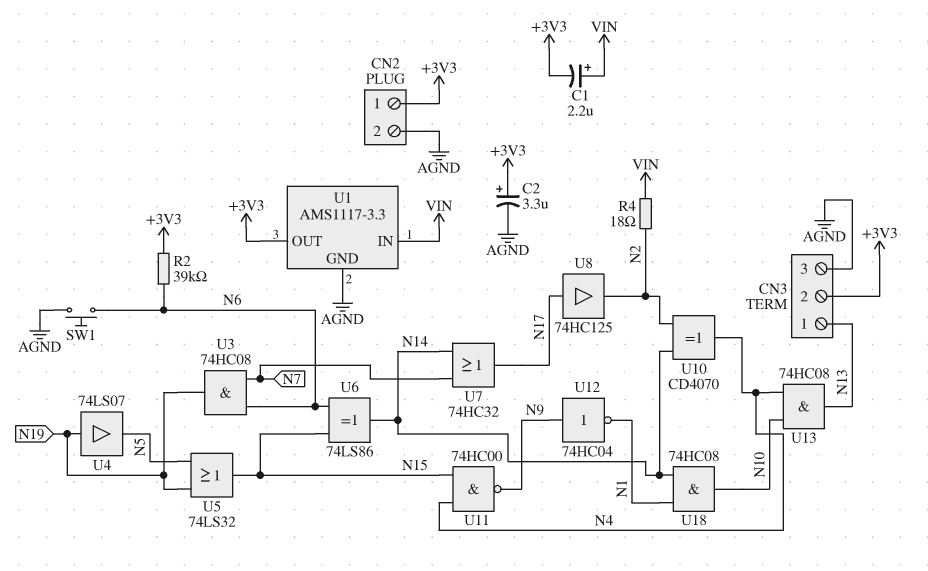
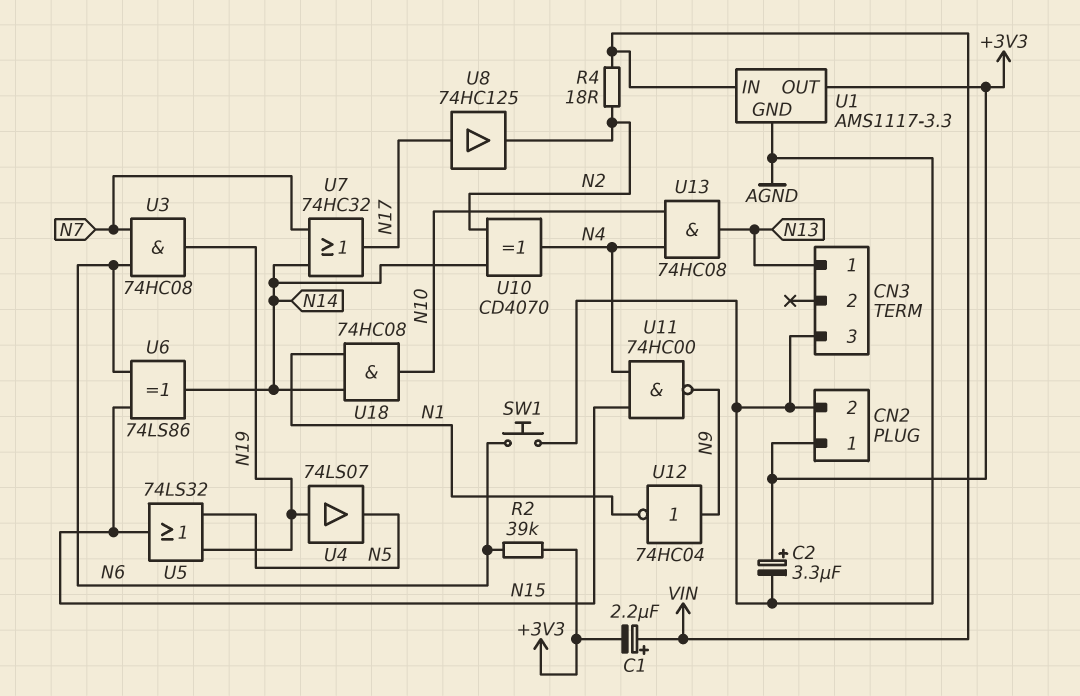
CN3 pin 2: +3V3 -> none

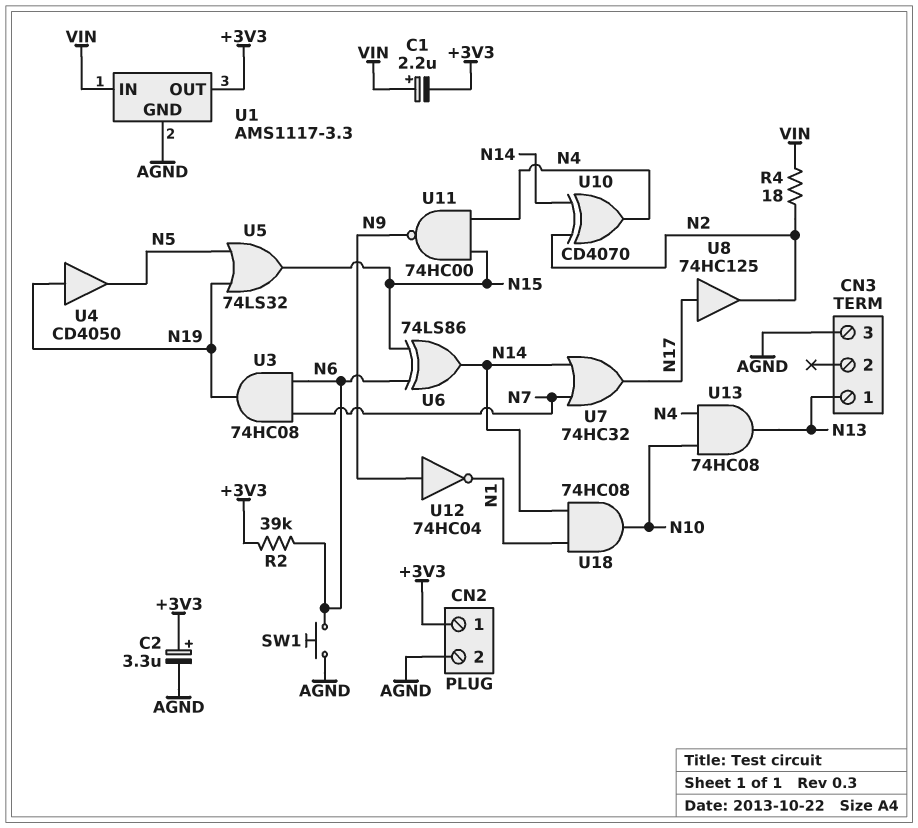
U4: buffer 74LS07 (in N19, out N5) -> buffer CD4050 (in N19, out N5)

